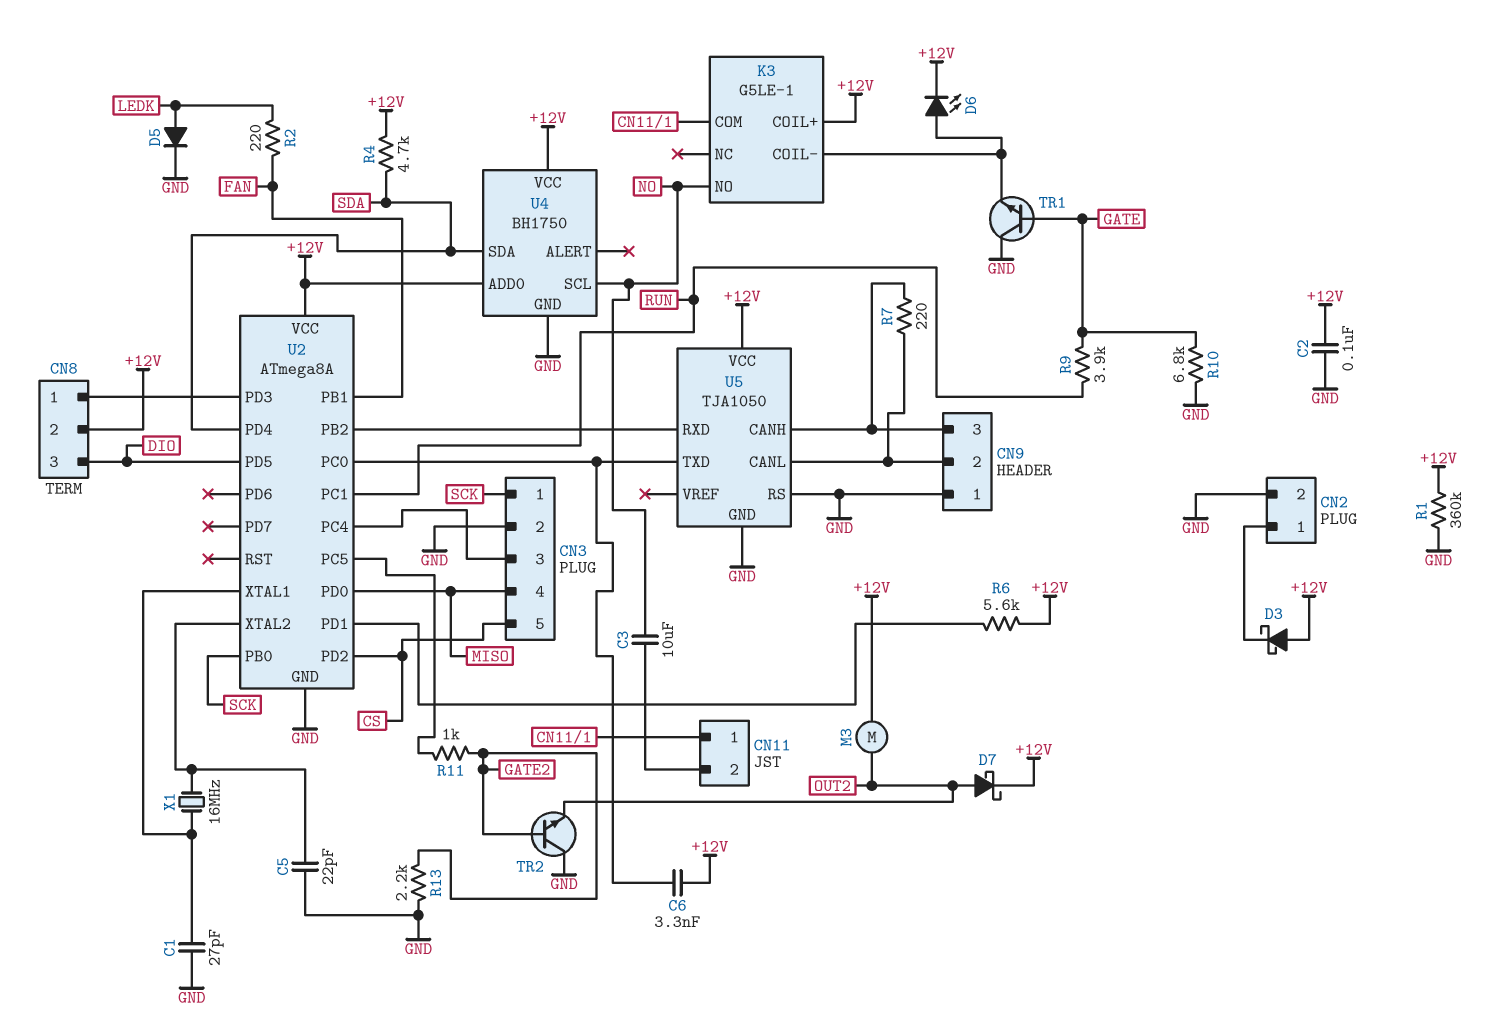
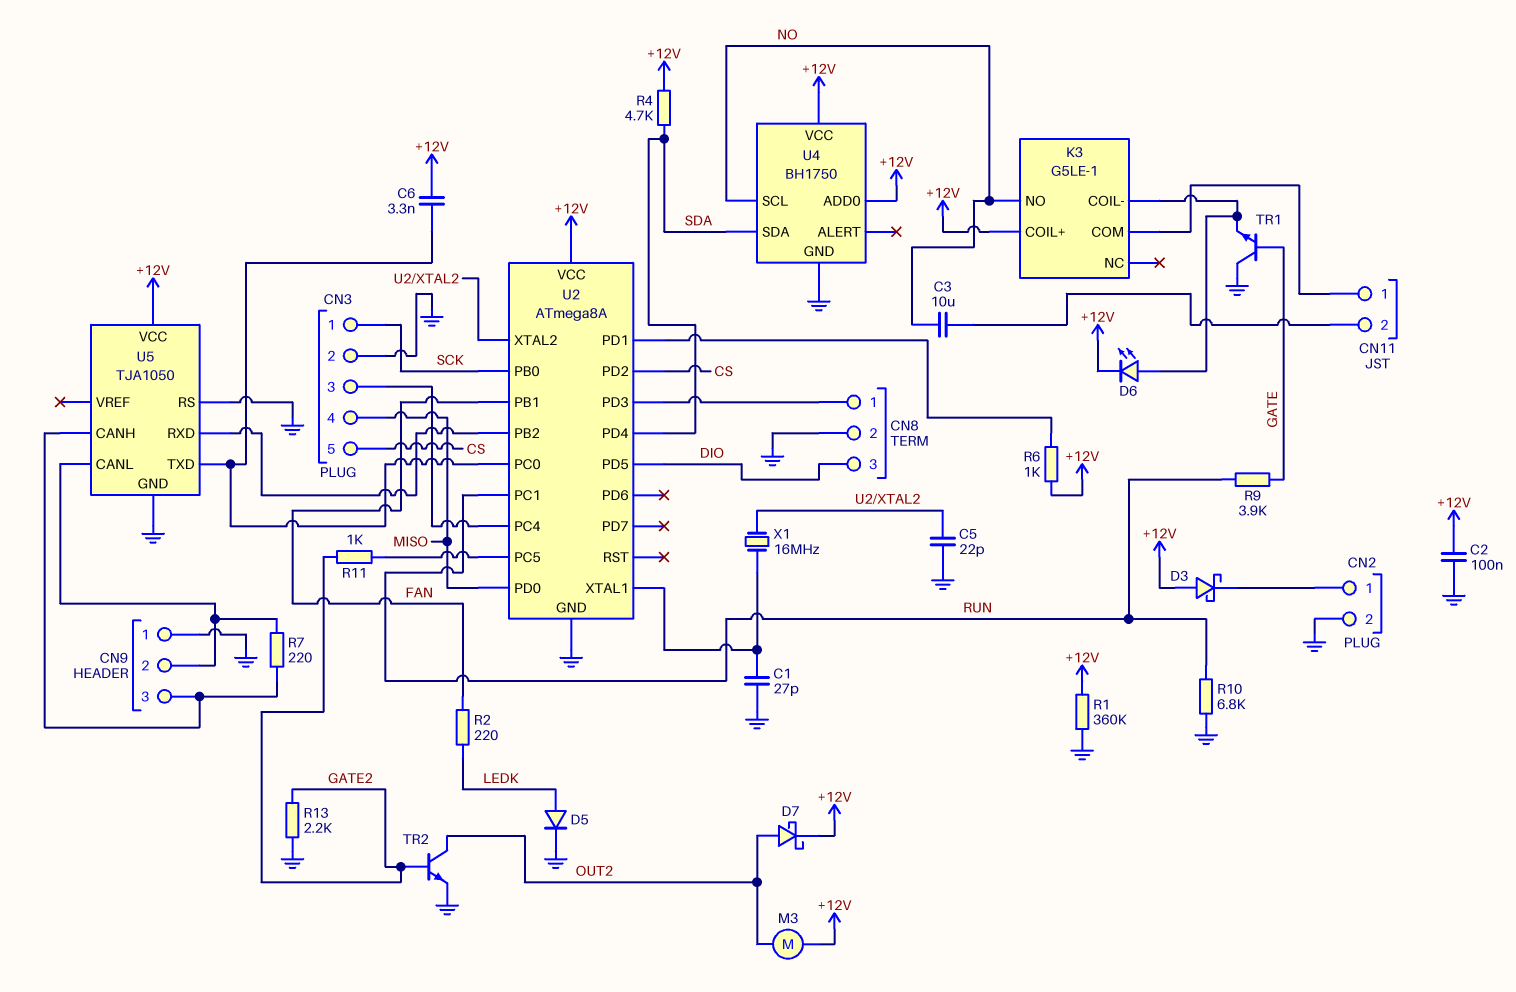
CN8 pin 2: +12V -> GND
R6: 5.6k (+12V, U2/PD1) -> 1k (+12V, U2/PD1)
R10: 6.8k (GATE, GND) -> 6.8k (GND, RUN)
TR2: NPN (B GATE2, C GND, E OUT2) -> NPN (B GATE2, C OUT2, E GND)

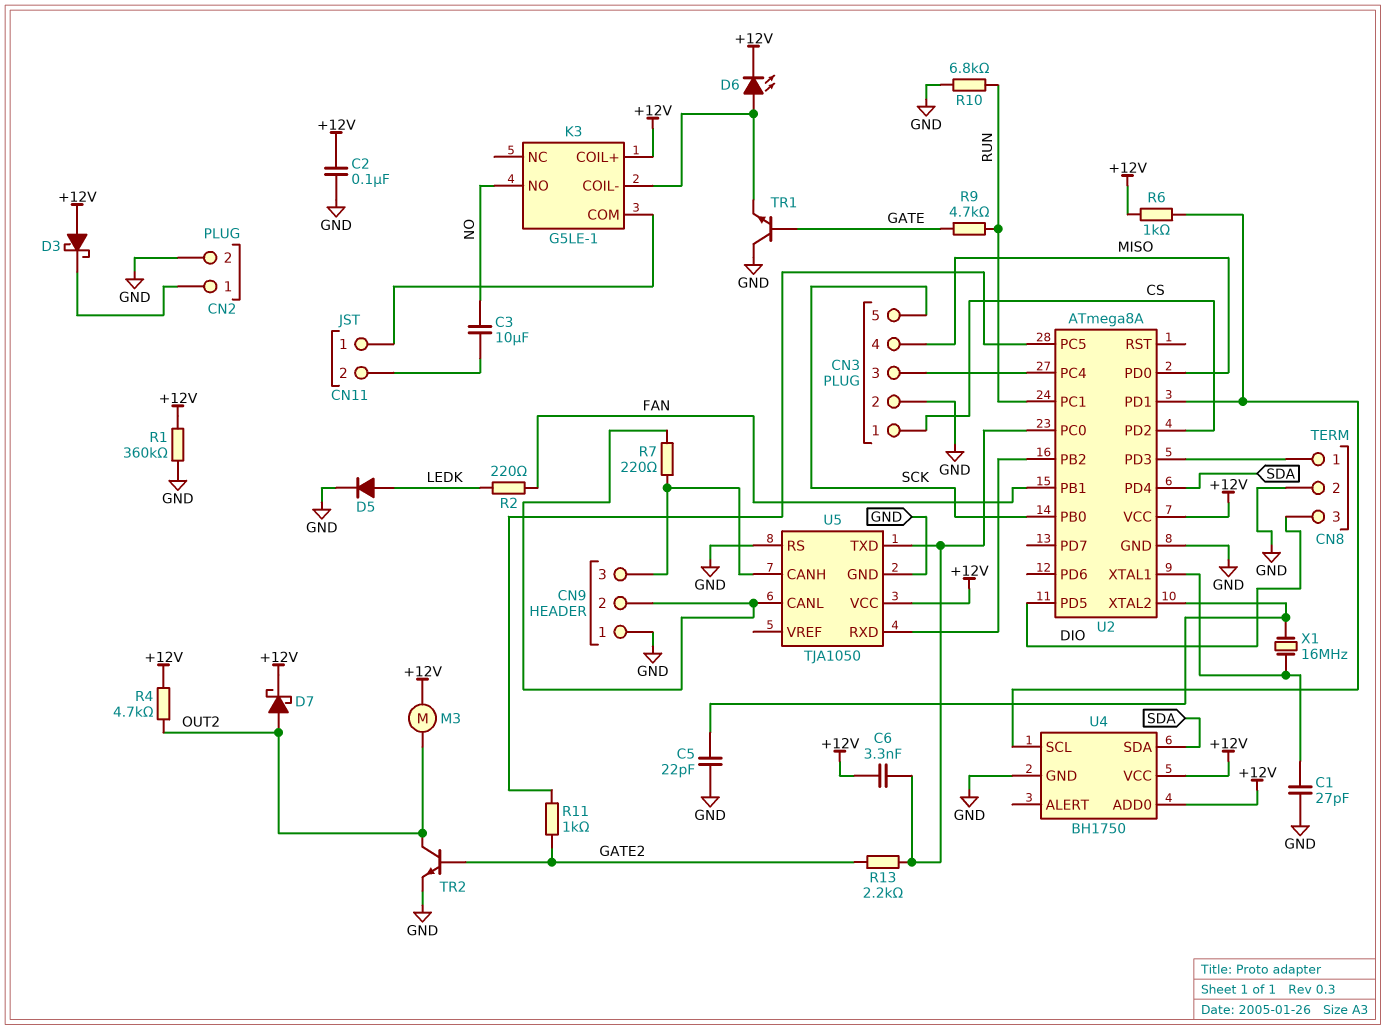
CN3 pin 1: SCK -> CS
CN3 pin 5: CS -> SCK
R4: 4.7k (+12V, SDA) -> 4.7k (+12V, OUT2)
R9: 3.9k (GATE, RUN) -> 4.7k (GATE, RUN)
R13: 2.2k (GATE2, GND) -> 2.2k (GATE2, U2/PC0)
U4 pin SCL: NO -> U2/PD1

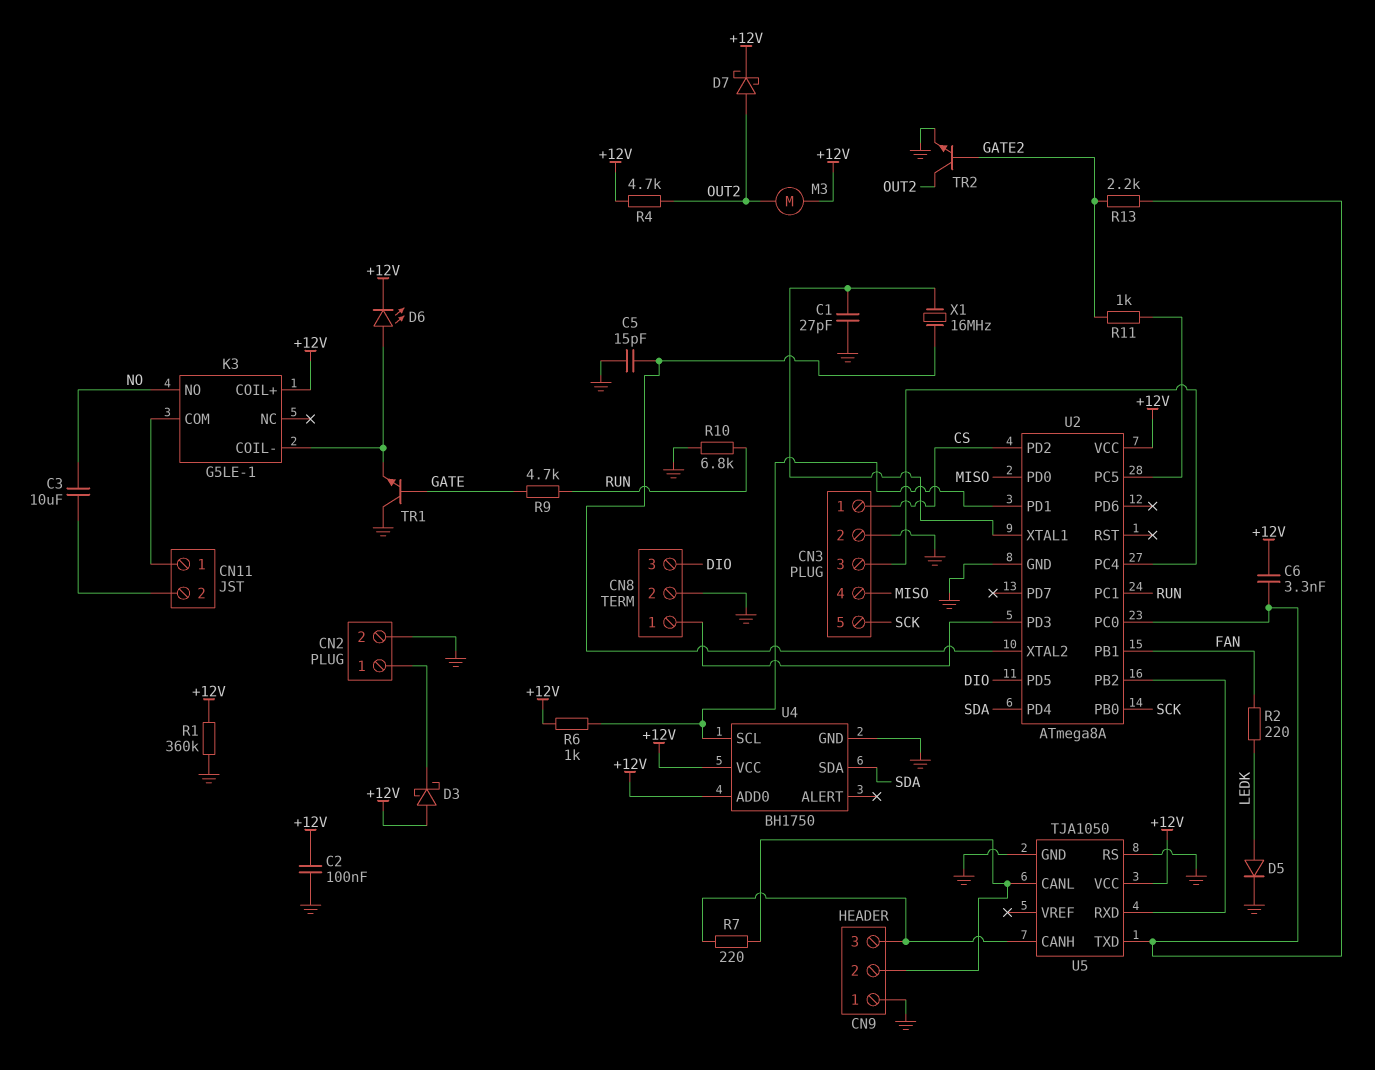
C5: 22pF (GND, U2/XTAL2) -> 15pF (GND, U2/XTAL2)

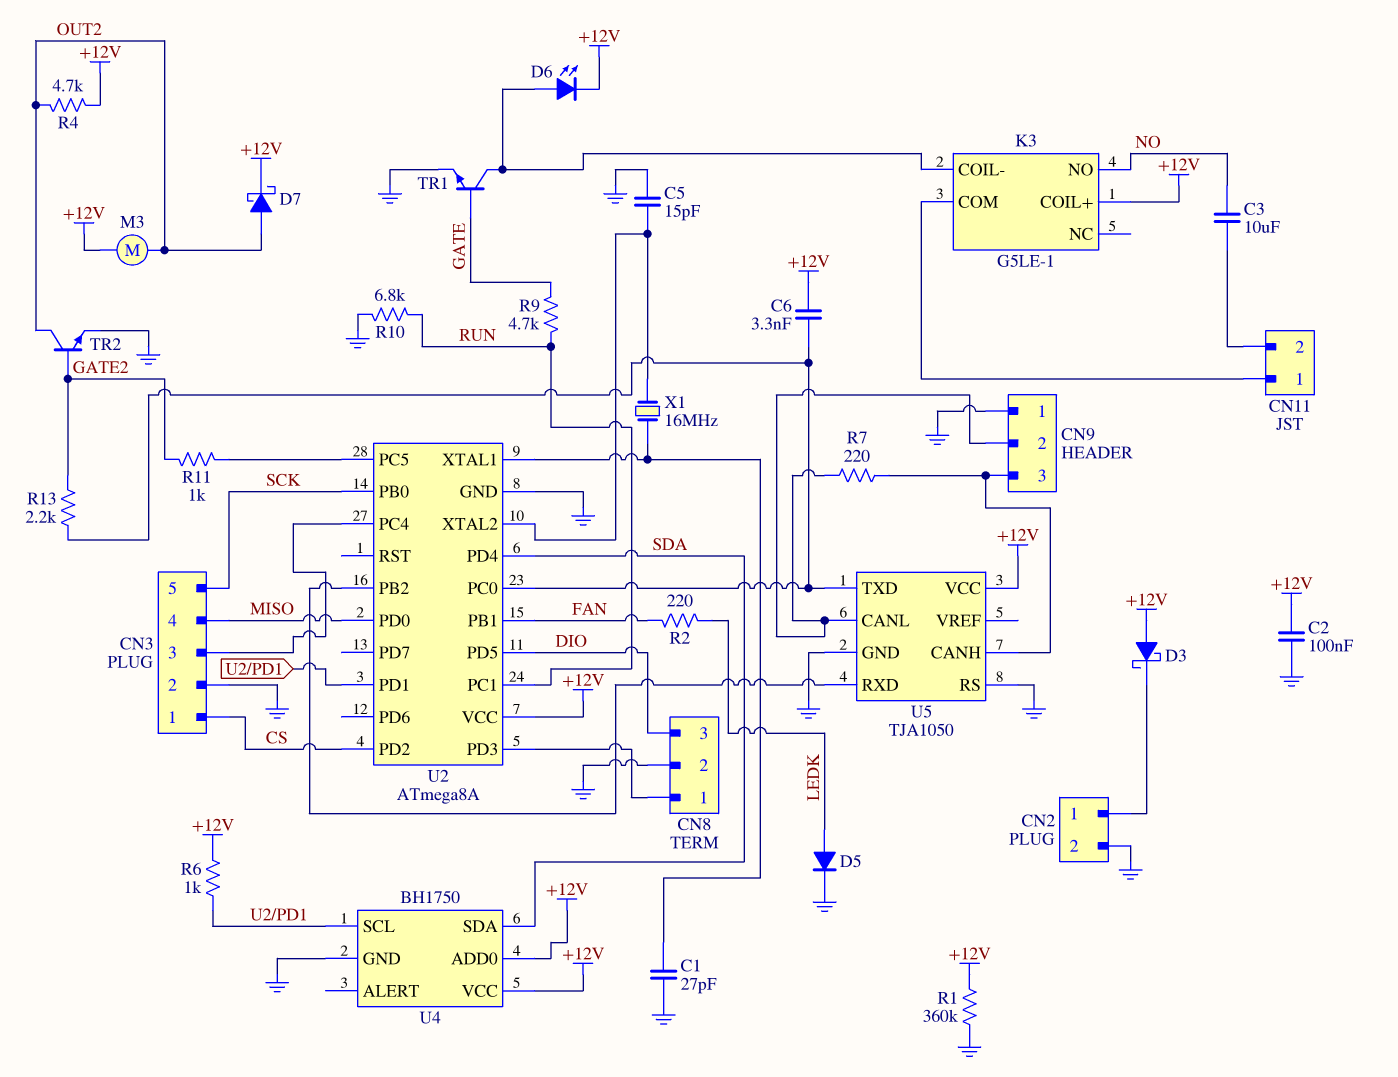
TR1: NPN (B GATE, C GND, E K3/COIL-) -> NPN (B GATE, C K3/COIL-, E GND)

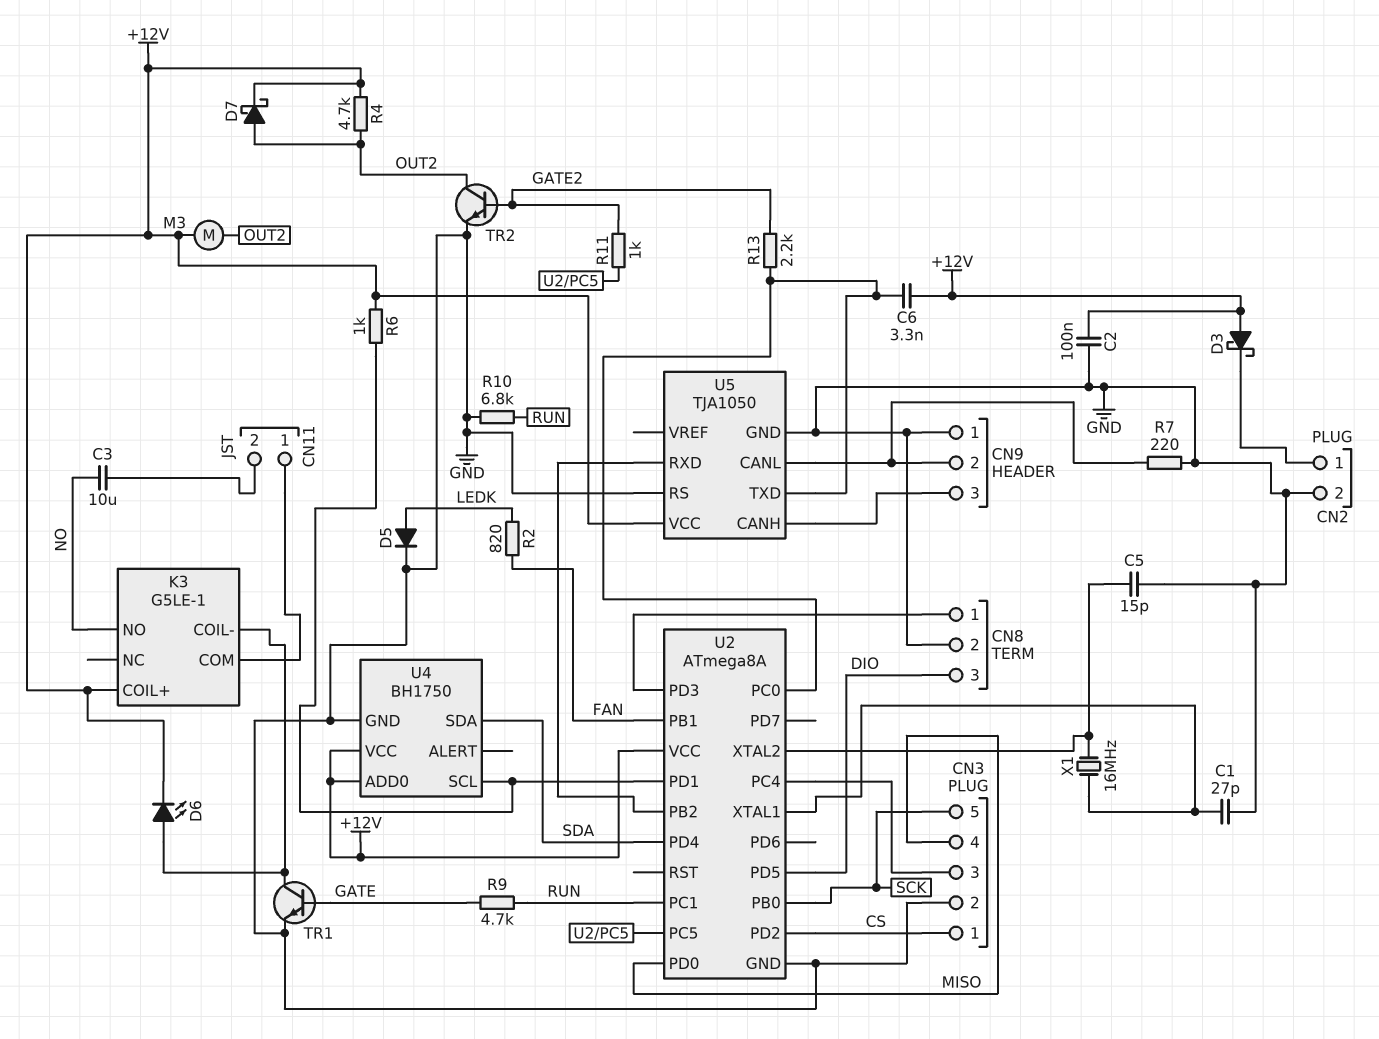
R1: 360k (+12V, GND) -> none
R2: 220 (FAN, LEDK) -> 820 (FAN, LEDK)
R7: 220 (CN9/2, CN9/3) -> 220 (CN9/2, GND)

